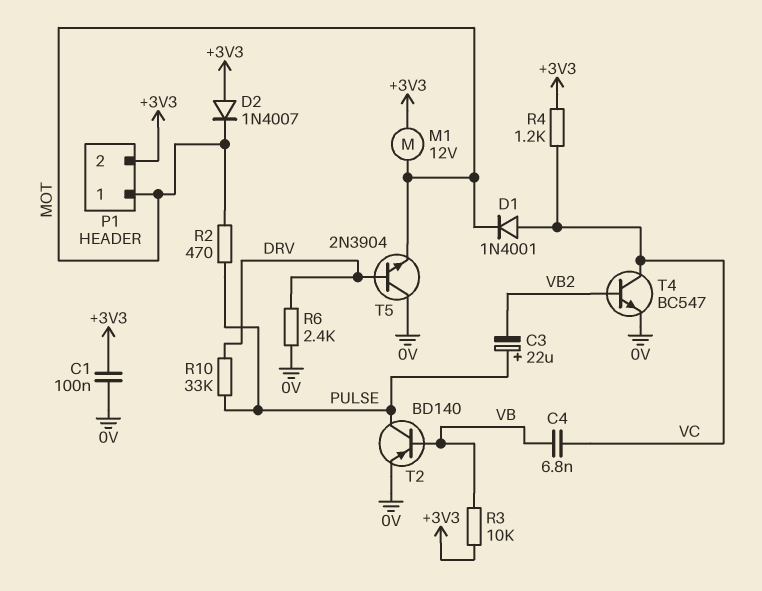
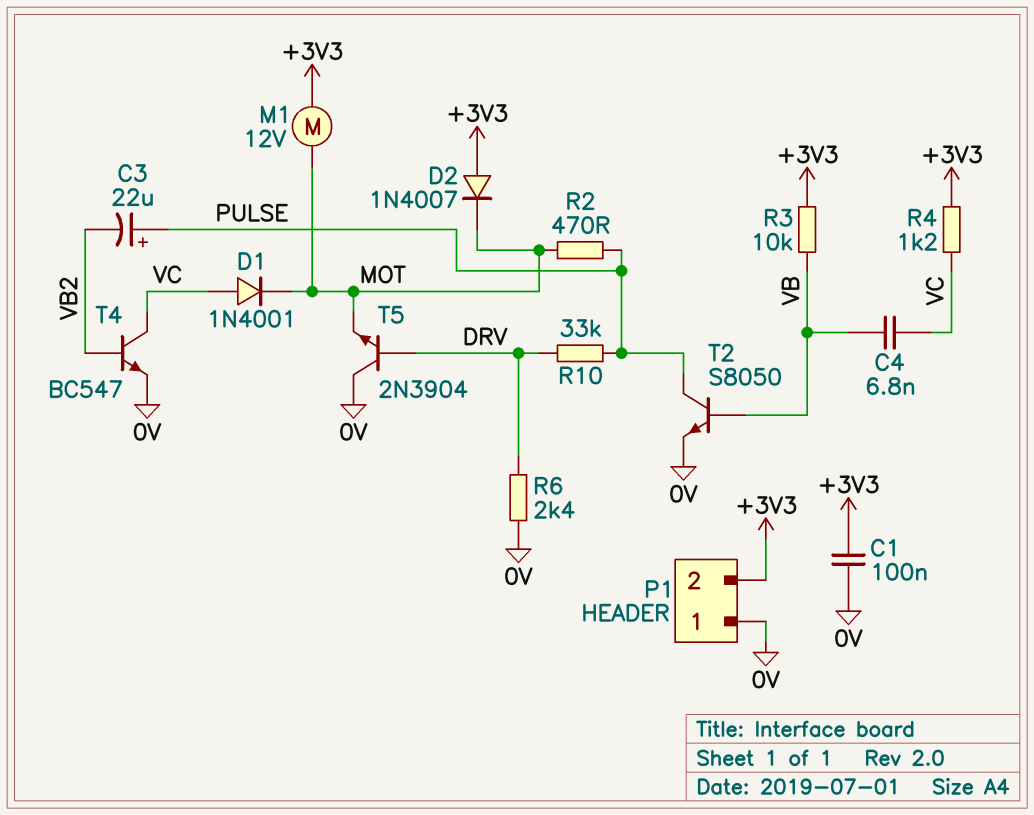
P1 pin 1: MOT -> 0V
T2: PNP BD140 (B VB, C PULSE, E 0V) -> NPN S8050 (B VB, C PULSE, E 0V)

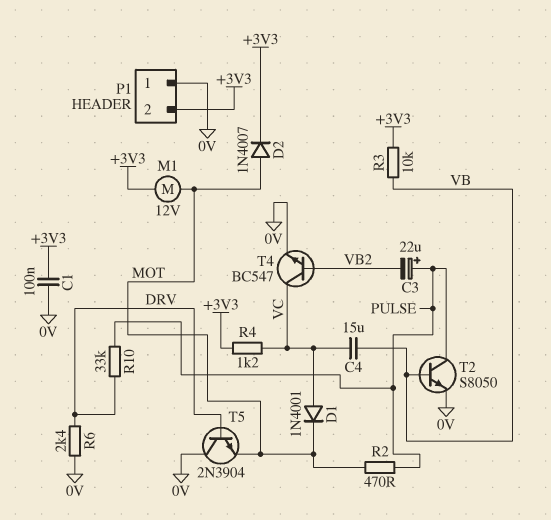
C4: 6.8nF (VB, VC) -> 15uF (VB, VC)
D2: diode 1N4007 (A +3V3, K MOT) -> diode 1N4007 (A MOT, K +3V3)

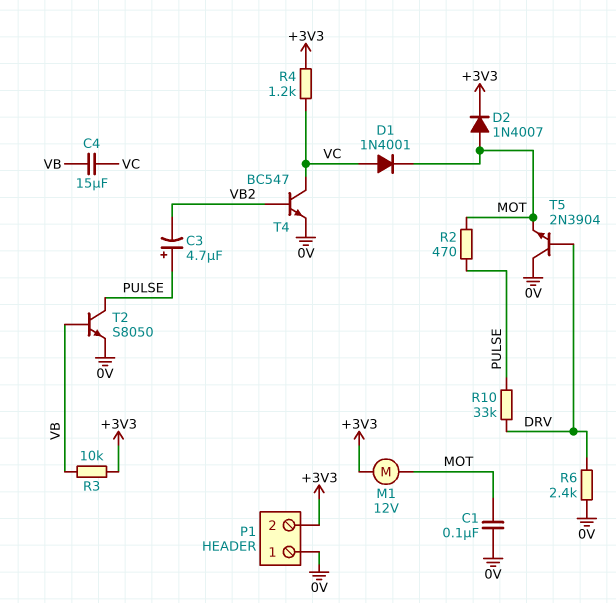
C1: 100nF (+3V3, 0V) -> 100nF (0V, MOT)
C3: 22uF (plus PULSE, minus VB2) -> 4.7uF (plus PULSE, minus VB2)

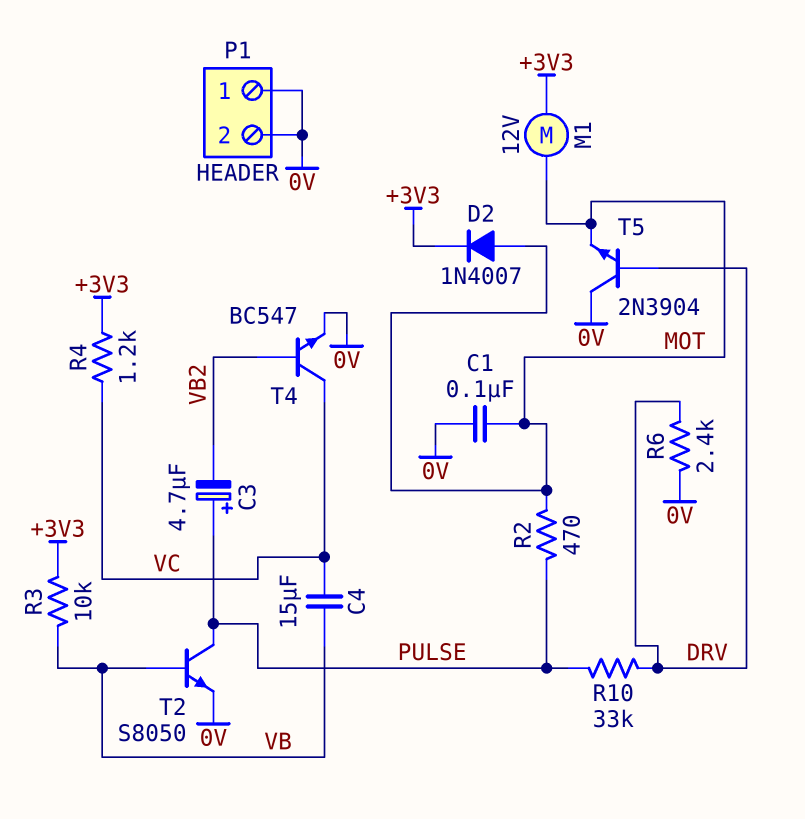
D1: diode 1N4001 (A VC, K MOT) -> none
P1 pin 2: +3V3 -> 0V

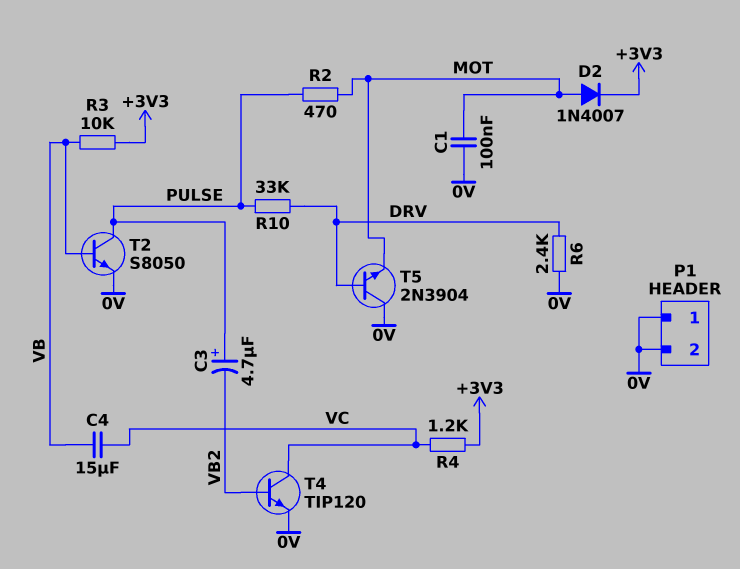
M1: motor 12V (+3V3, MOT) -> none
T4: NPN BC547 (B VB2, C VC, E 0V) -> NPN TIP120 (B VB2, C VC, E 0V)

